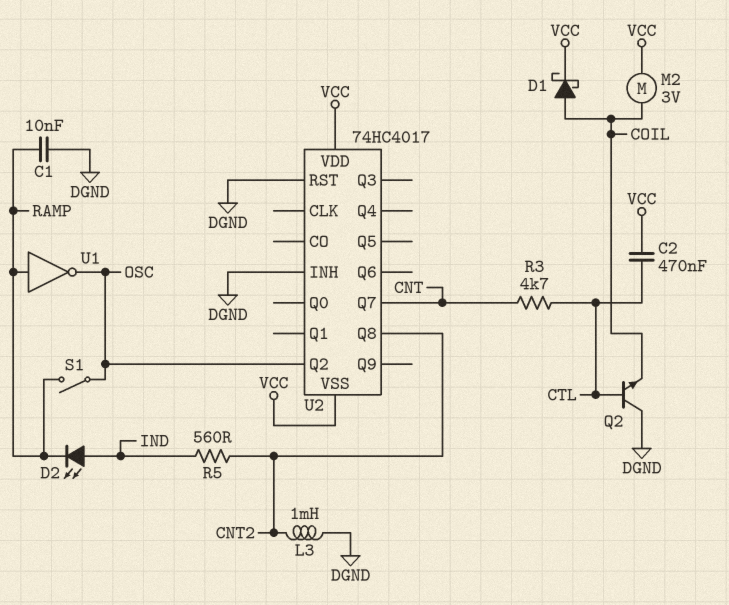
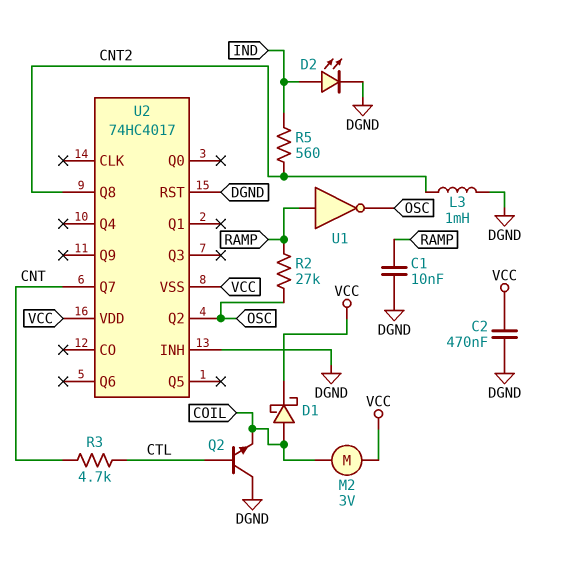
C2: 470nF (CTL, VCC) -> 470nF (DGND, VCC)
D2: LED (A IND, K RAMP) -> LED (A IND, K DGND)
R2: none -> 27k (OSC, RAMP)
S1: switch (OSC, RAMP) -> none

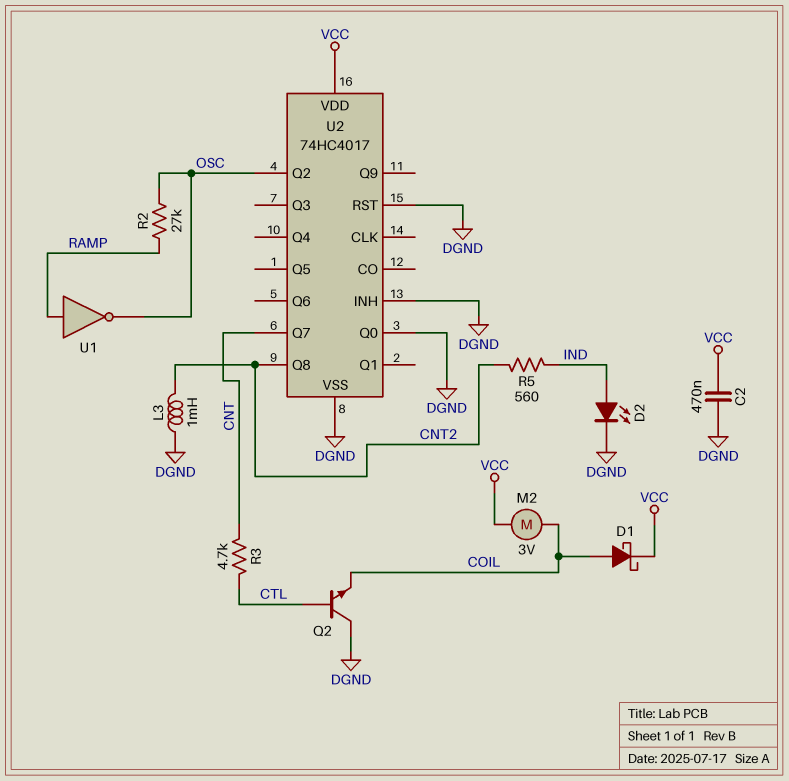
C1: 10nF (DGND, RAMP) -> none
U2 pin Q0: none -> DGND
U2 pin VSS: VCC -> DGND

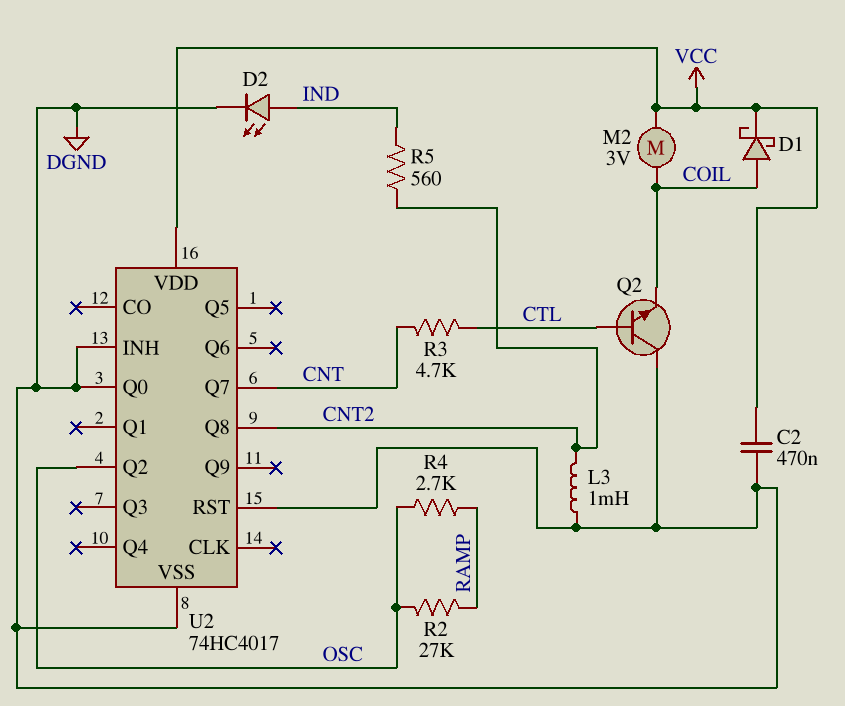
R4: none -> 2.7k (OSC, RAMP)
U1: NOT (in RAMP, out OSC) -> none

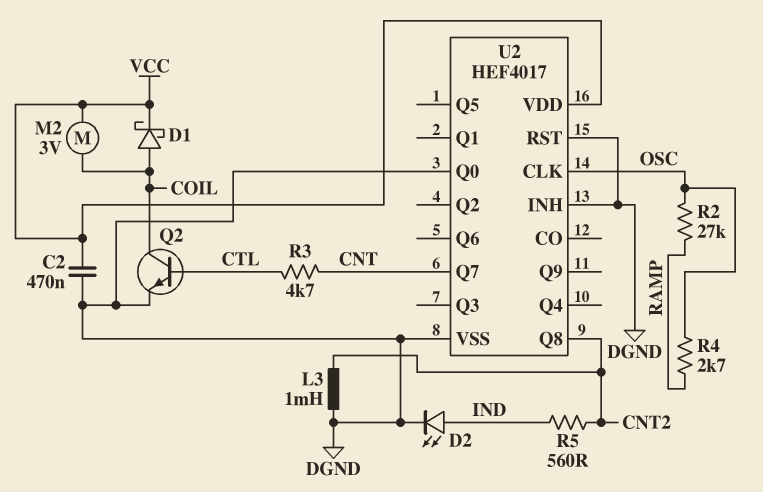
Q2: NPN (B CTL, C DGND, E COIL) -> NPN (B CTL, C COIL, E DGND)
U2: 74HC4017 -> HEF4017
U2 pin CLK: none -> OSC
U2 pin Q2: OSC -> none

